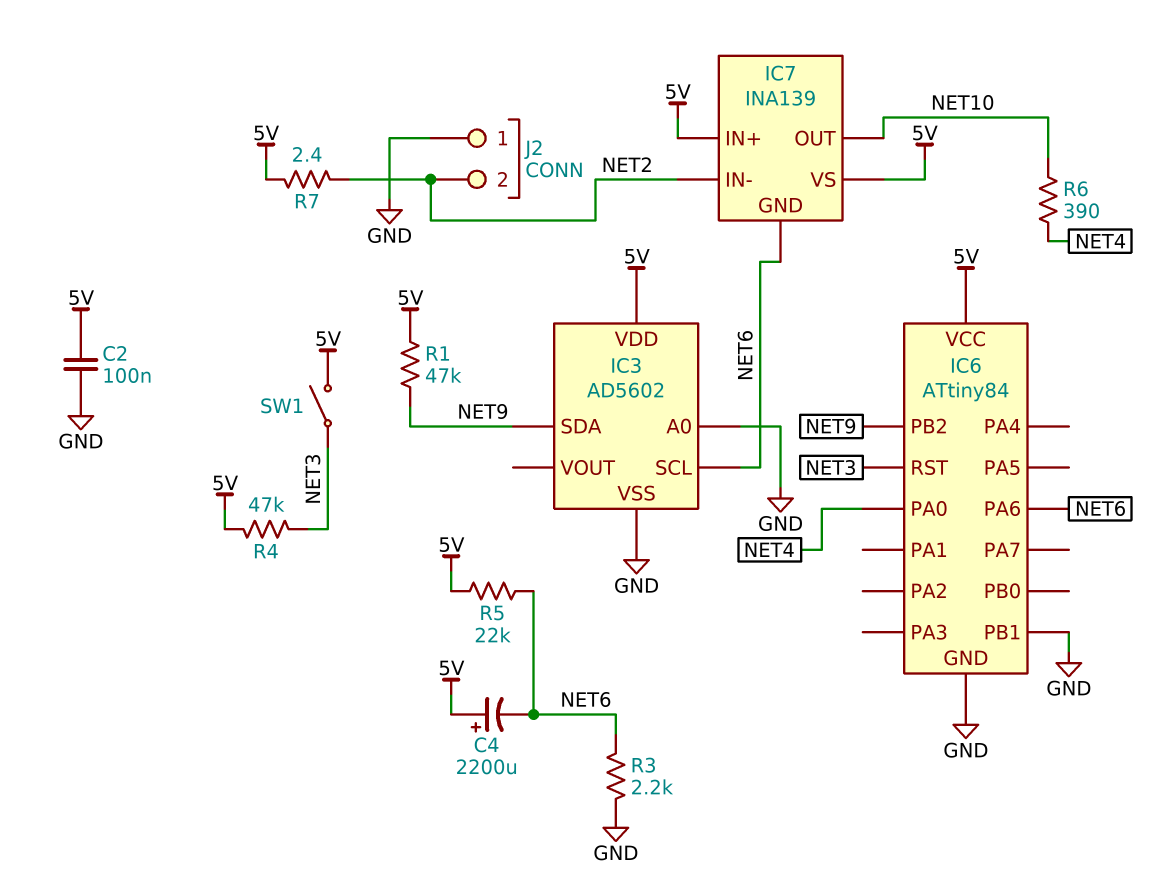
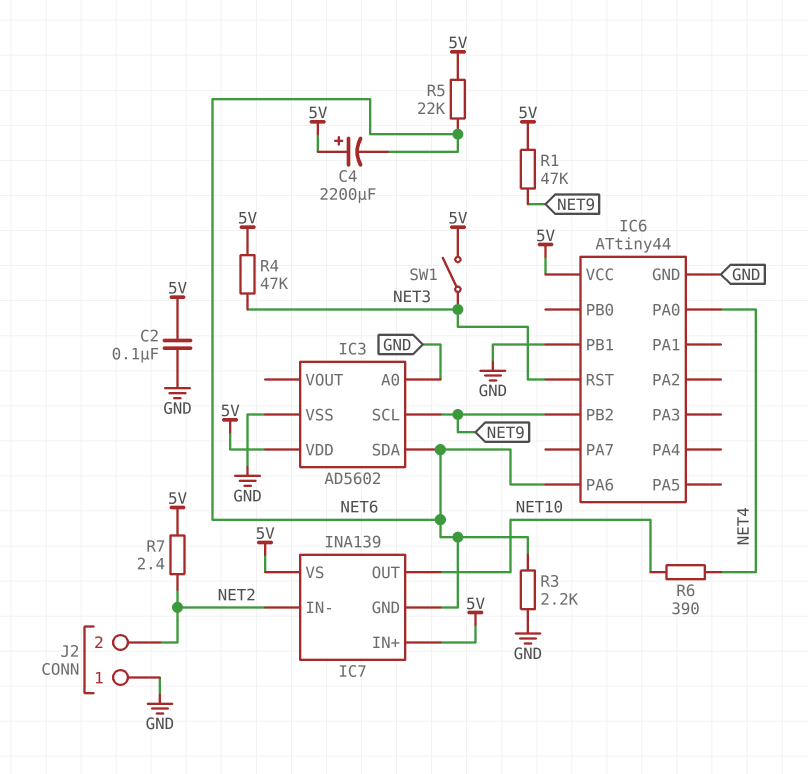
IC3 pin SCL: NET6 -> NET9
IC3 pin SDA: NET9 -> NET6
IC6: ATtiny84 -> ATtiny44

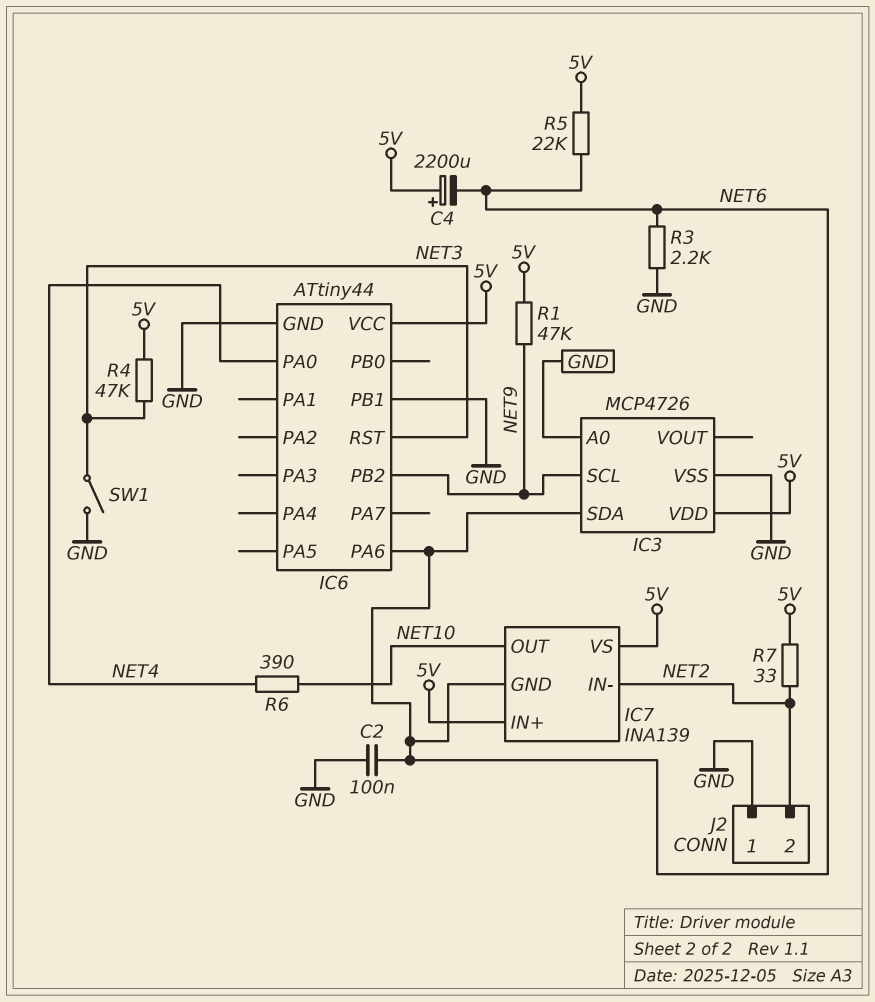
C2: 100nF (5V, GND) -> 100nF (GND, NET6)
IC3: AD5602 -> MCP4726
R7: 2.4 (5V, NET2) -> 33 (5V, NET2)
SW1: switch (5V, NET3) -> switch (GND, NET3)

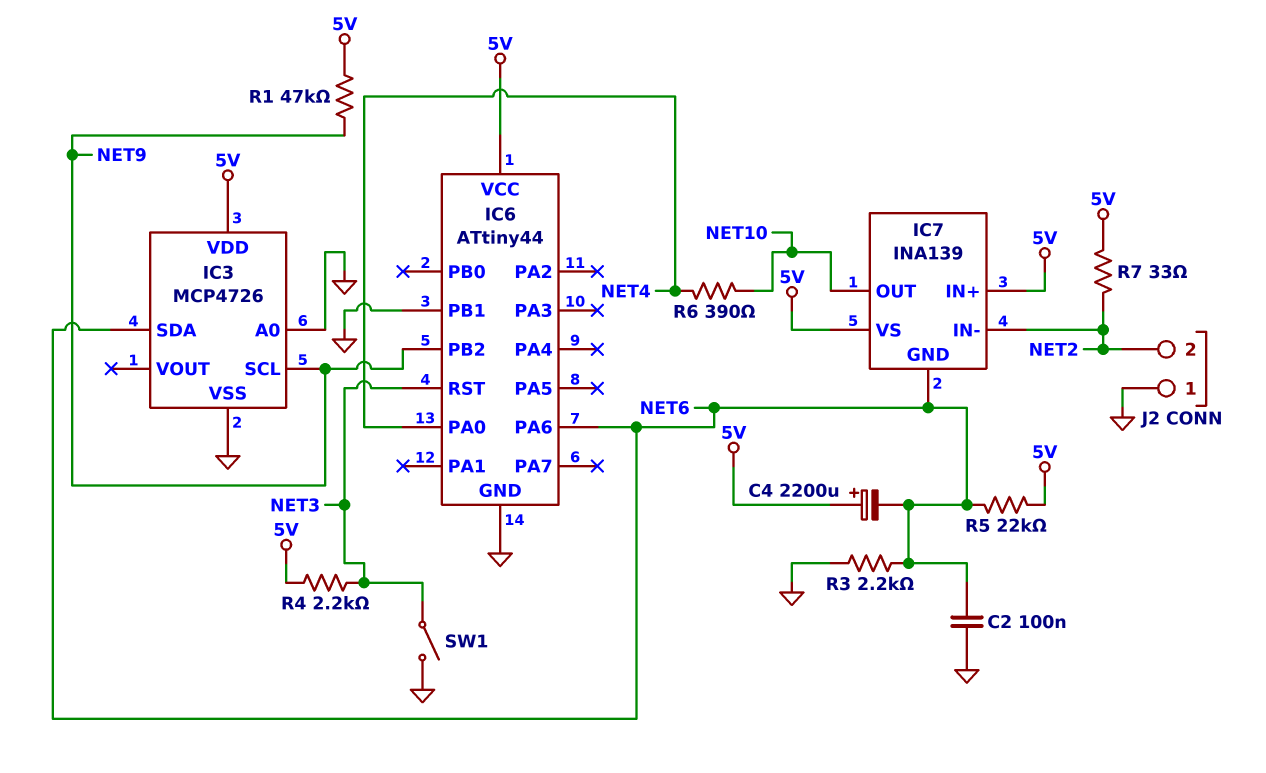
R4: 47k (5V, NET3) -> 2.2k (5V, NET3)

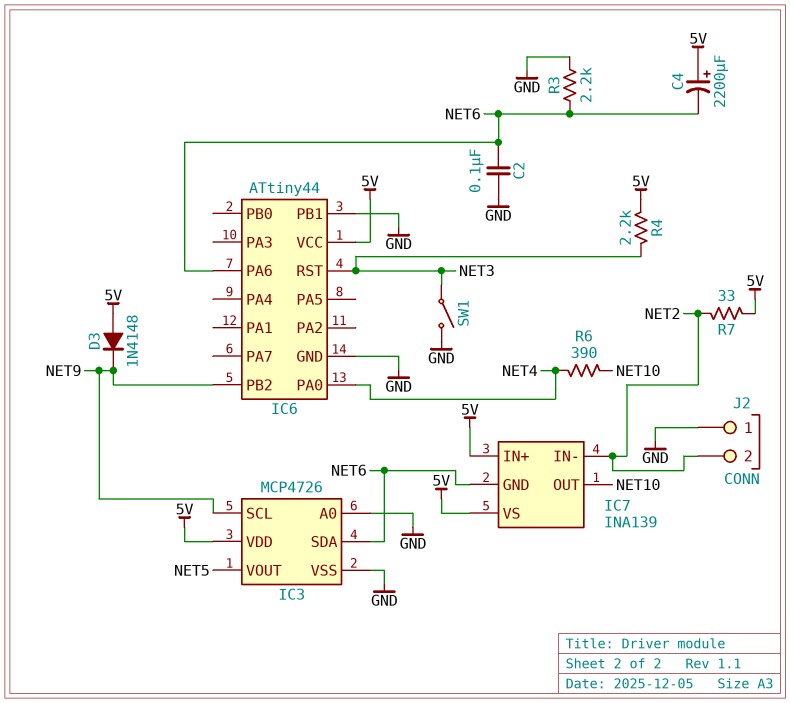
D3: none -> diode 1N4148 (A 5V, K NET9)
IC3 pin VOUT: none -> NET5
R1: 47k (5V, NET9) -> none
R5: 22k (5V, NET6) -> none

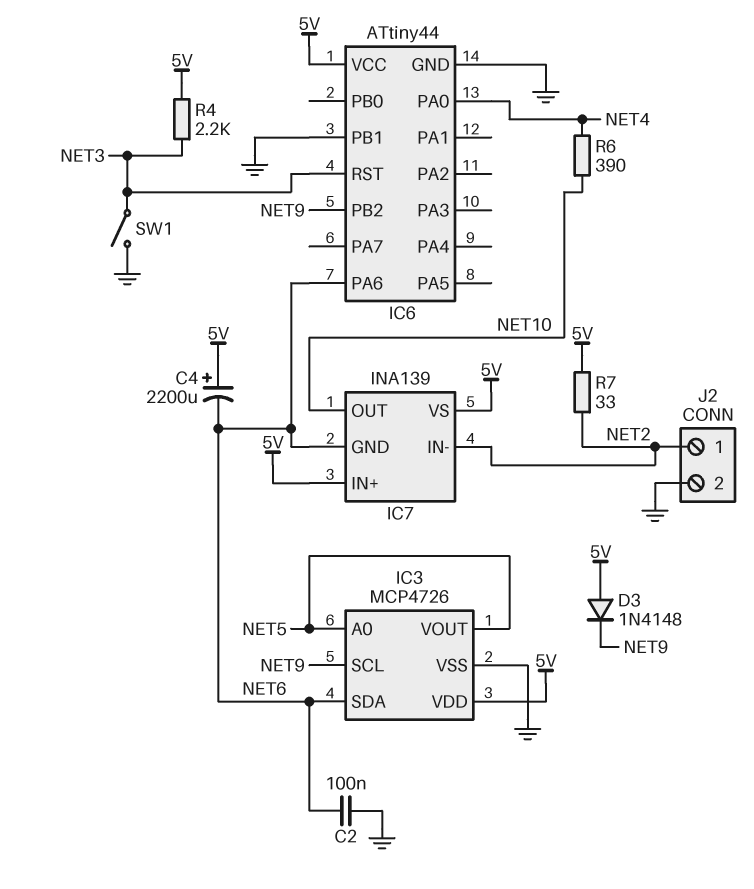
IC3 pin A0: GND -> NET5
J2 pin 1: GND -> NET2
J2 pin 2: NET2 -> GND
R3: 2.2k (GND, NET6) -> none

